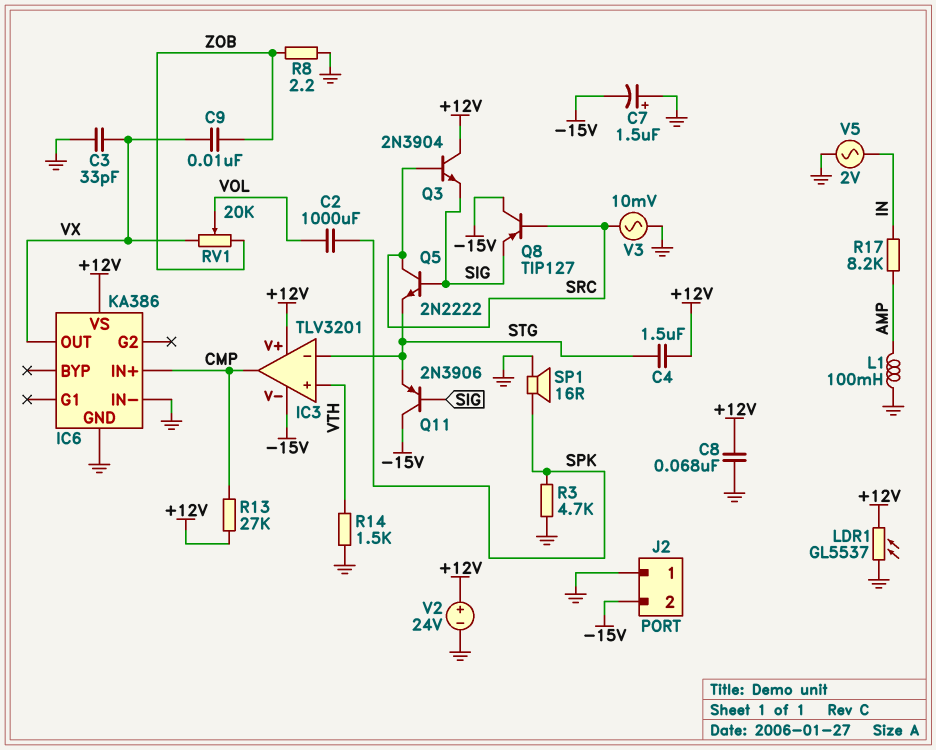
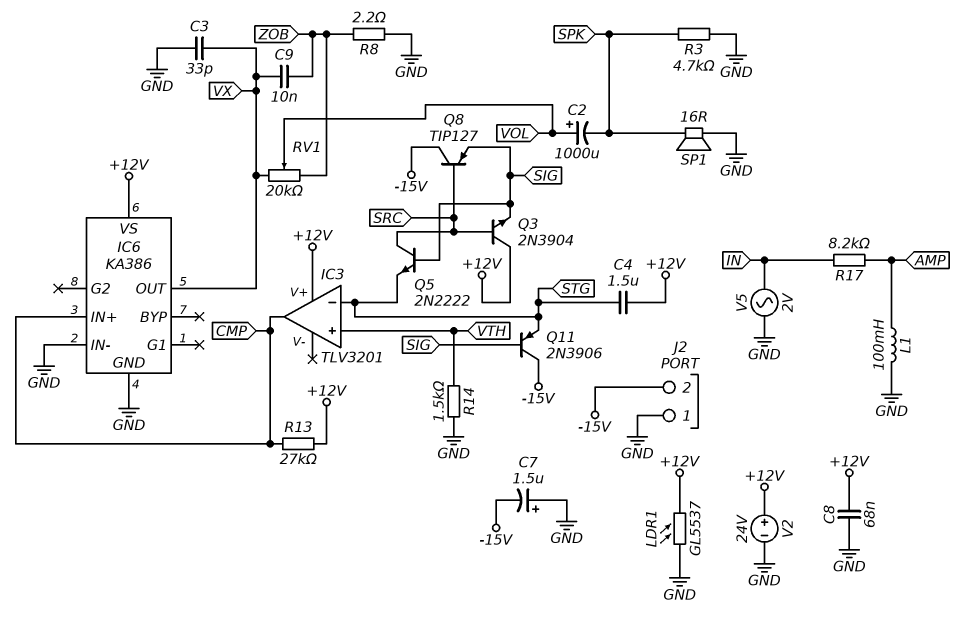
C2: 1000uF (SPK, VOL) -> 1000uF (plus VOL, minus SPK)
IC3 pin V-: -15V -> none
V3: AC 10mV (GND, SRC) -> none

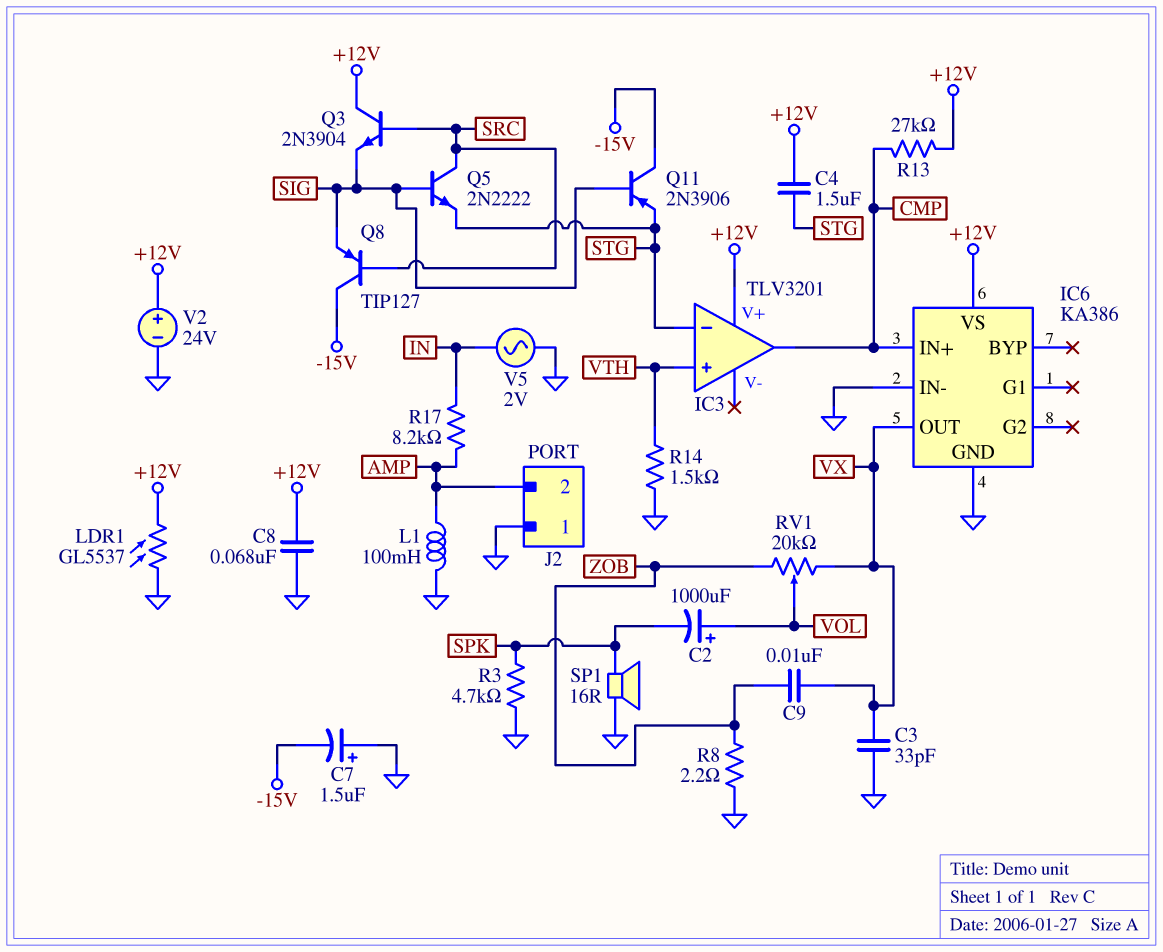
J2 pin 2: -15V -> AMP

